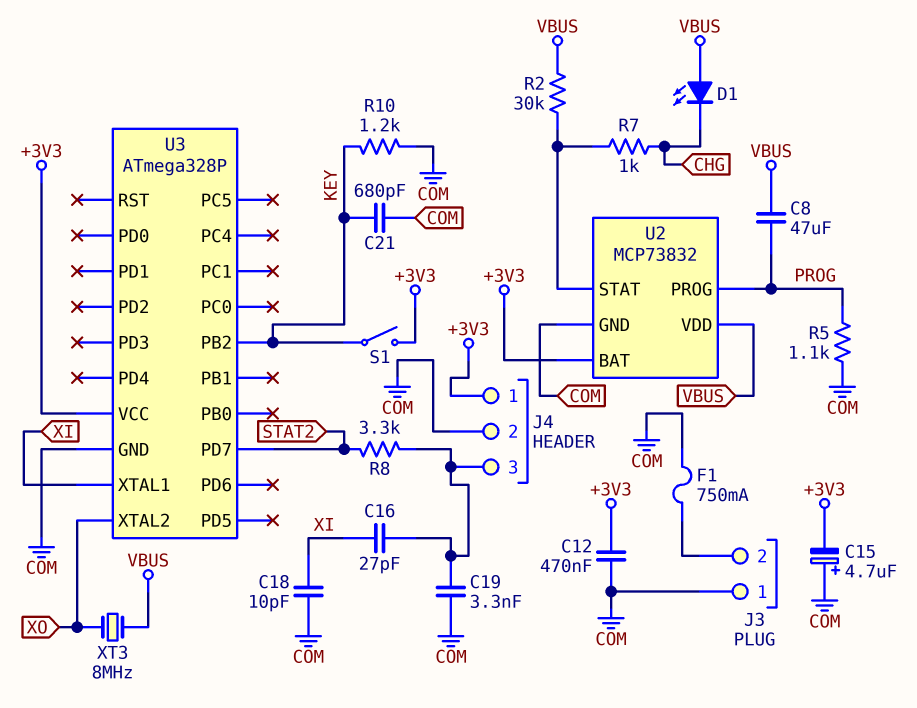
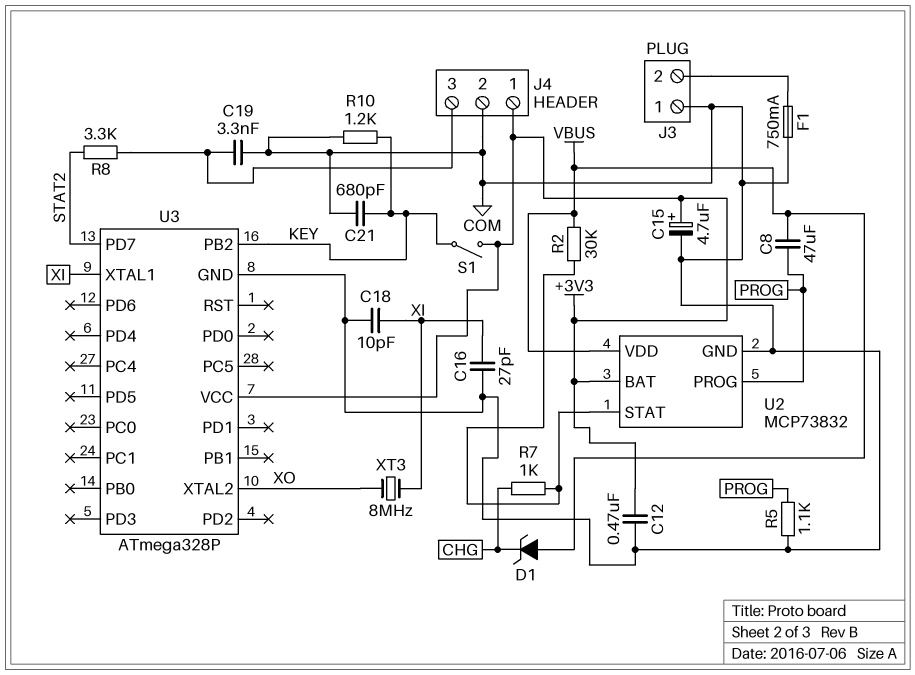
C15: 4.7uF (plus COM, minus +3V3) -> 4.7uF (plus +3V3, minus COM)
C16: 27pF (J4/3, XI) -> 27pF (COM, XI)
D1: LED (A VBUS, K CHG) -> zener (A VBUS, K CHG)
XT3: 8MHz (VBUS, XO) -> 8MHz (XI, XO)

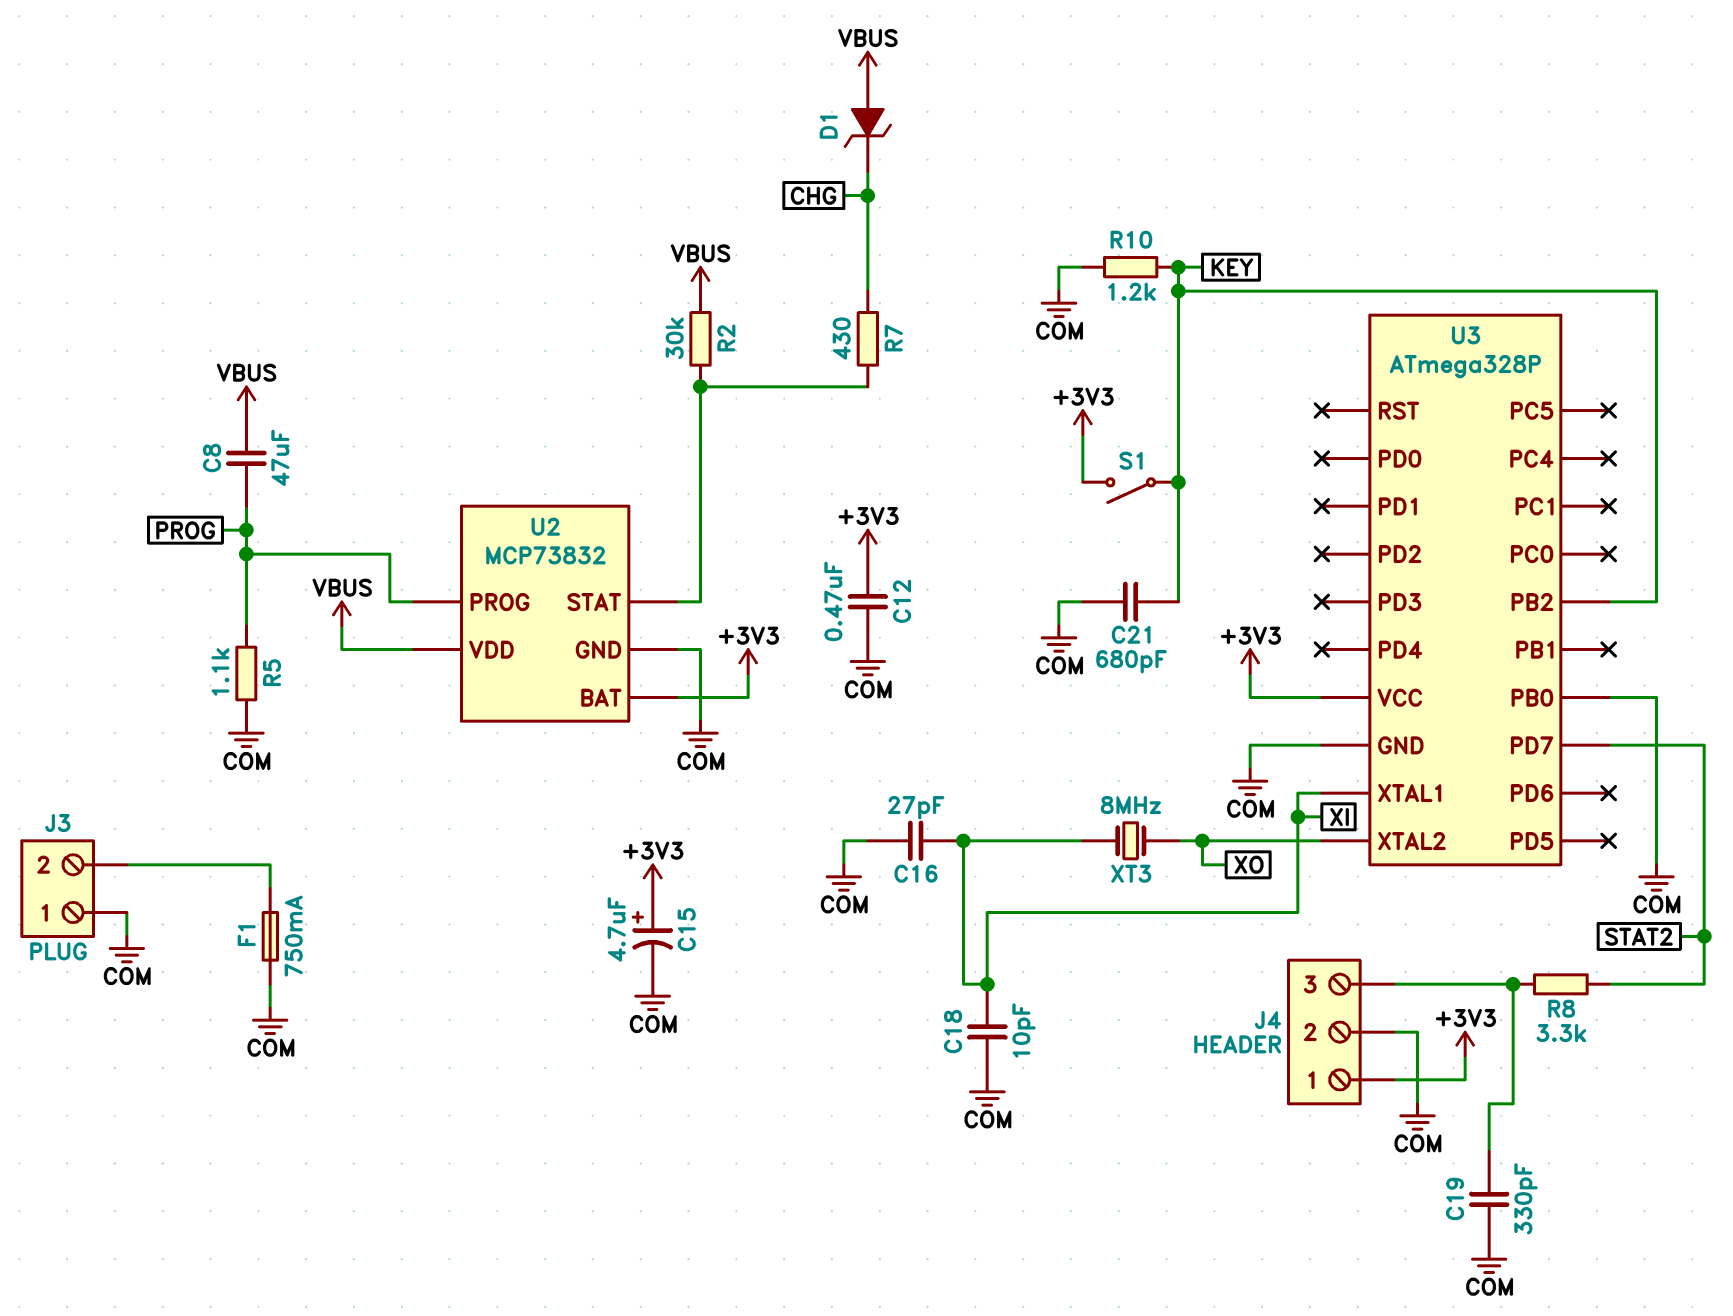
C19: 3.3nF (COM, J4/3) -> 330pF (COM, J4/3)
R7: 1k (CHG, U2/STAT) -> 430 (CHG, U2/STAT)
U3 pin PB0: none -> COM

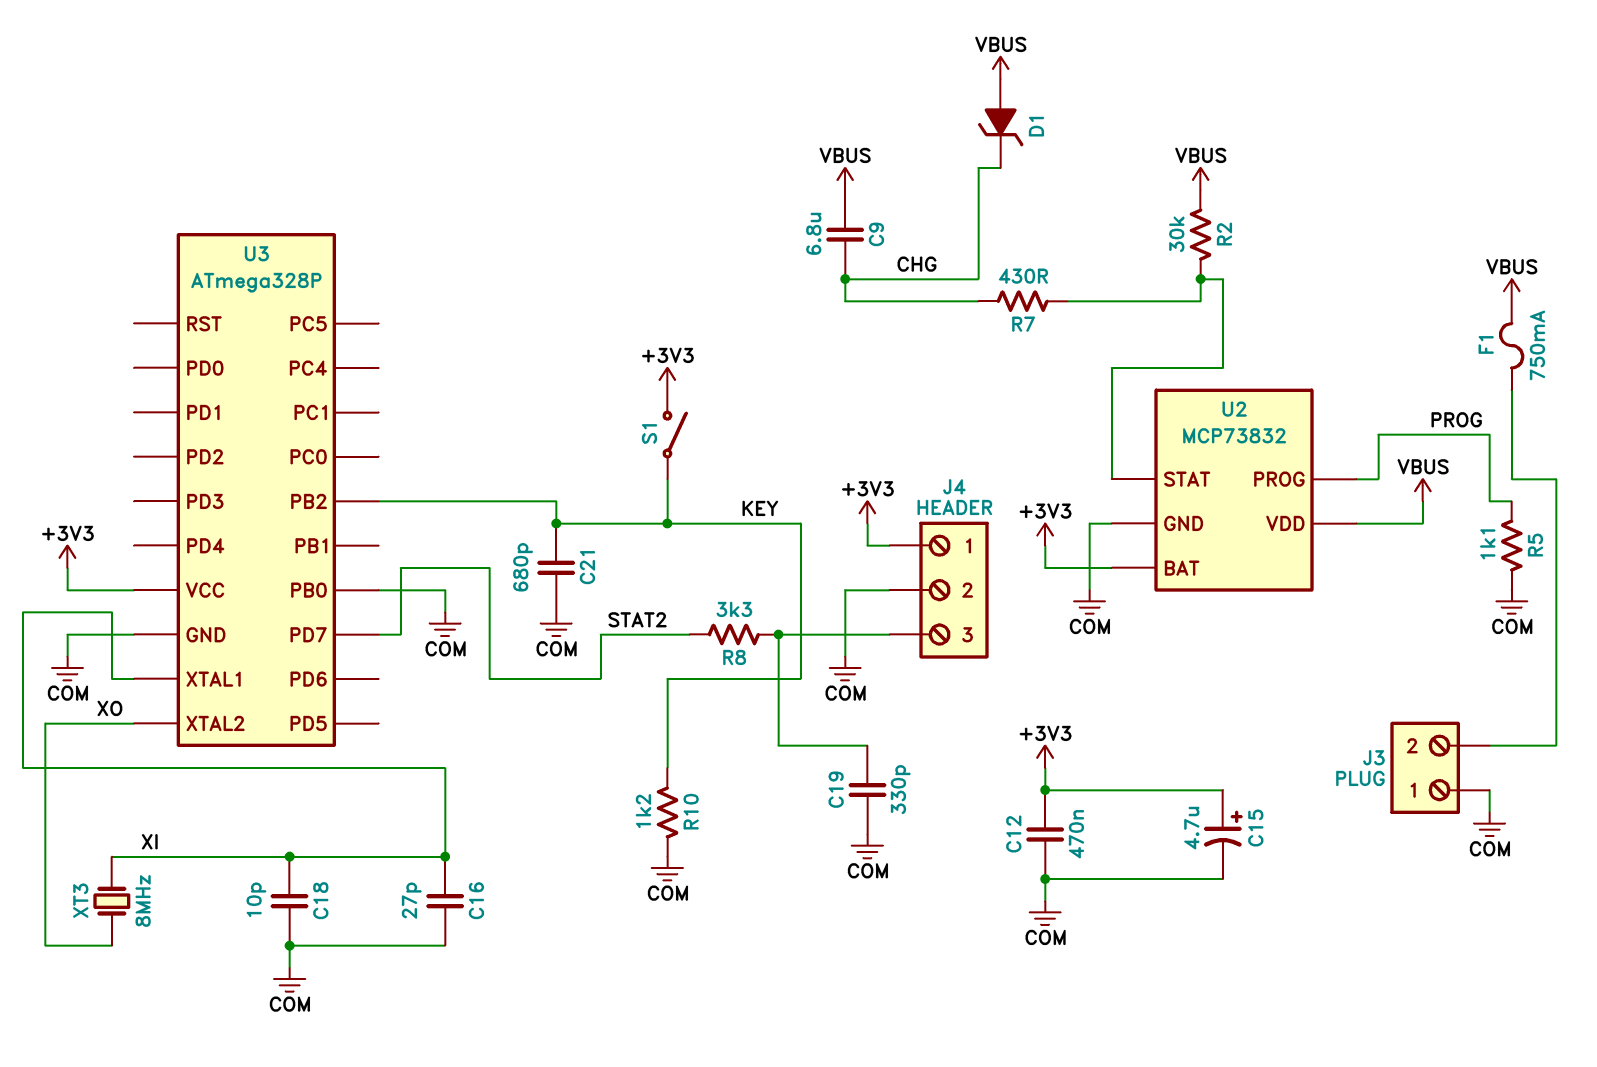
C8: 47uF (PROG, VBUS) -> none
C9: none -> 6.8uF (CHG, VBUS)
F1: 750mA (COM, J3/2) -> 750mA (J3/2, VBUS)

